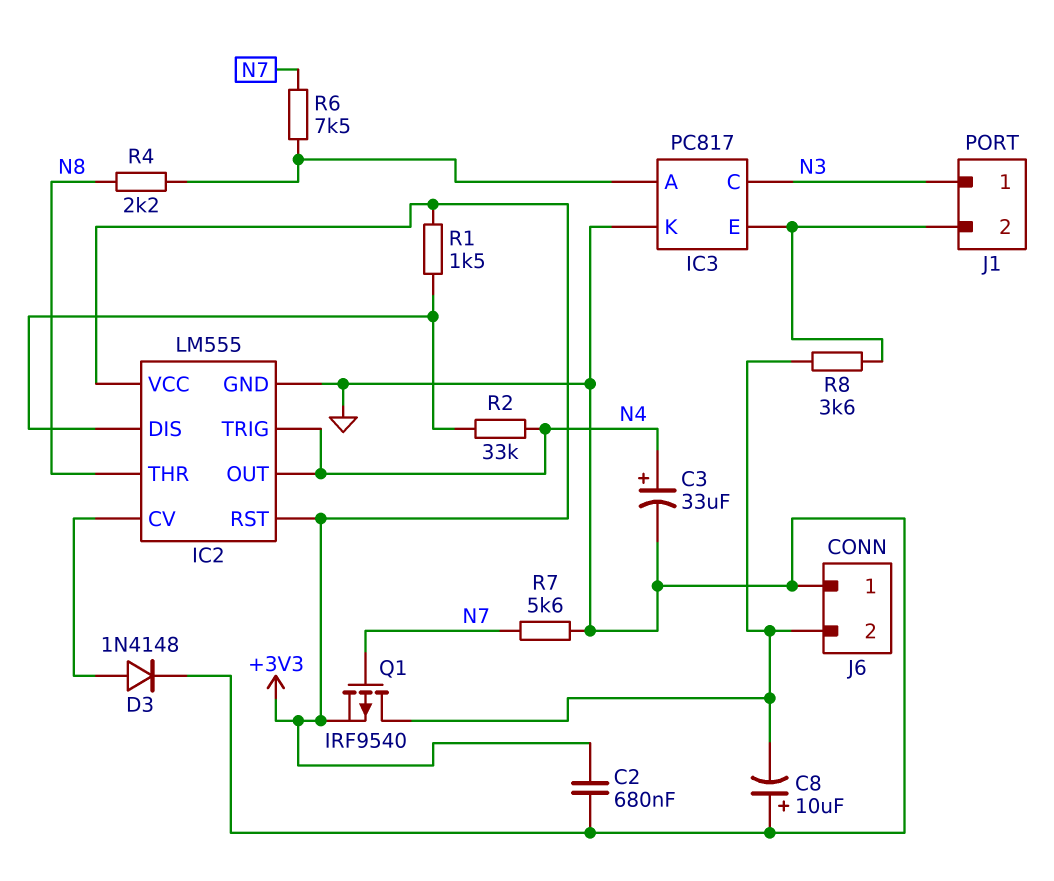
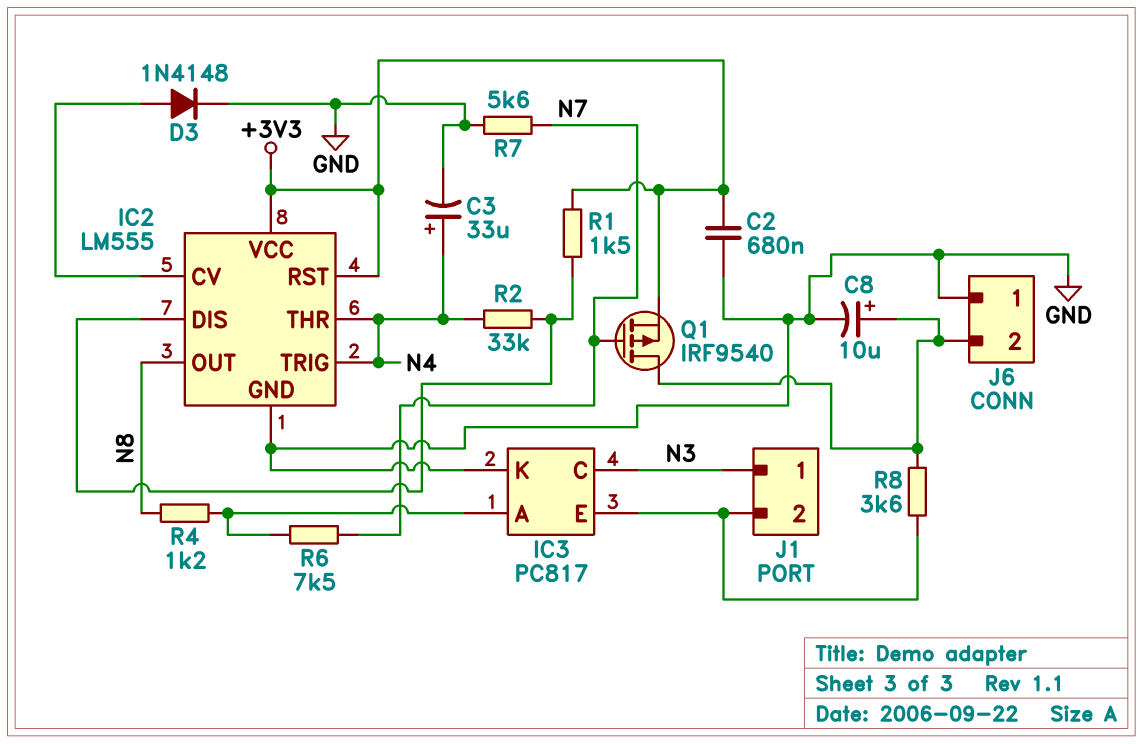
C8: 10uF (plus GND, minus J6/2) -> 10uF (plus J6/2, minus GND)
IC2 pin OUT: N4 -> N8
IC2 pin THR: N8 -> N4
R4: 2.2k (IC3/A, N8) -> 1.2k (IC3/A, N8)

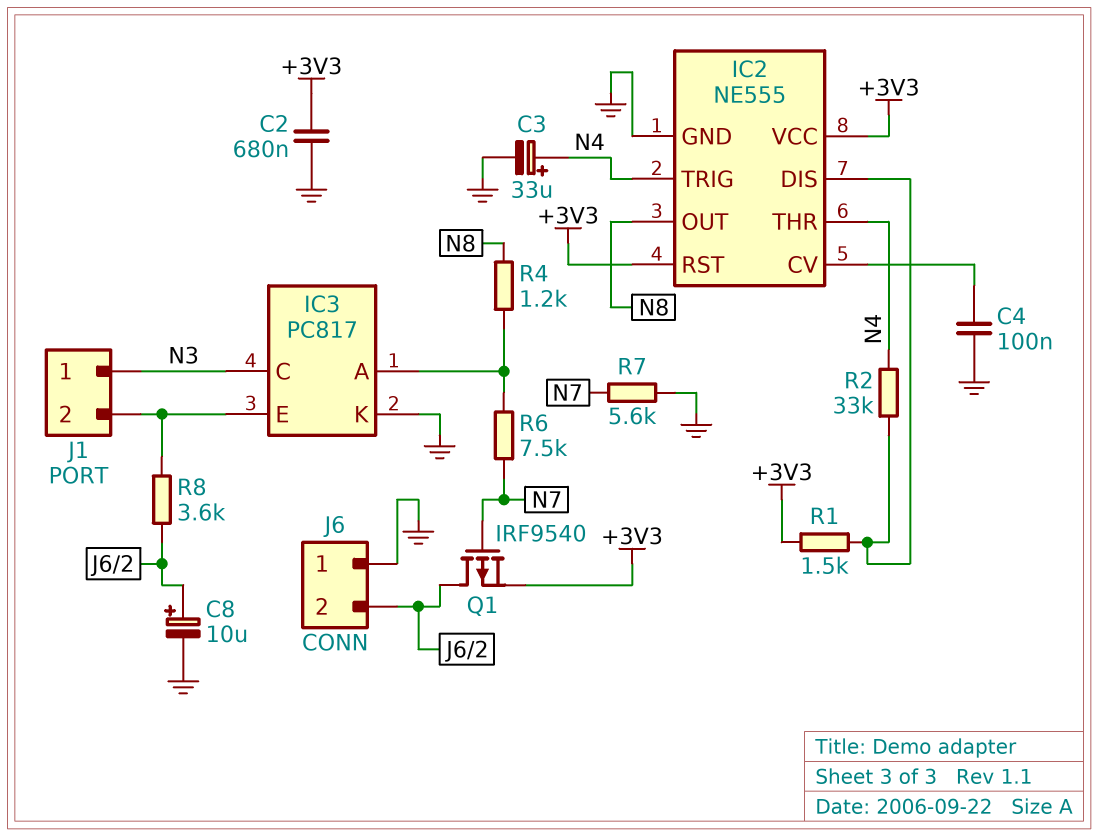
C4: none -> 100nF (GND, IC2/CV)
D3: diode 1N4148 (A IC2/CV, K GND) -> none
IC2: LM555 -> NE555

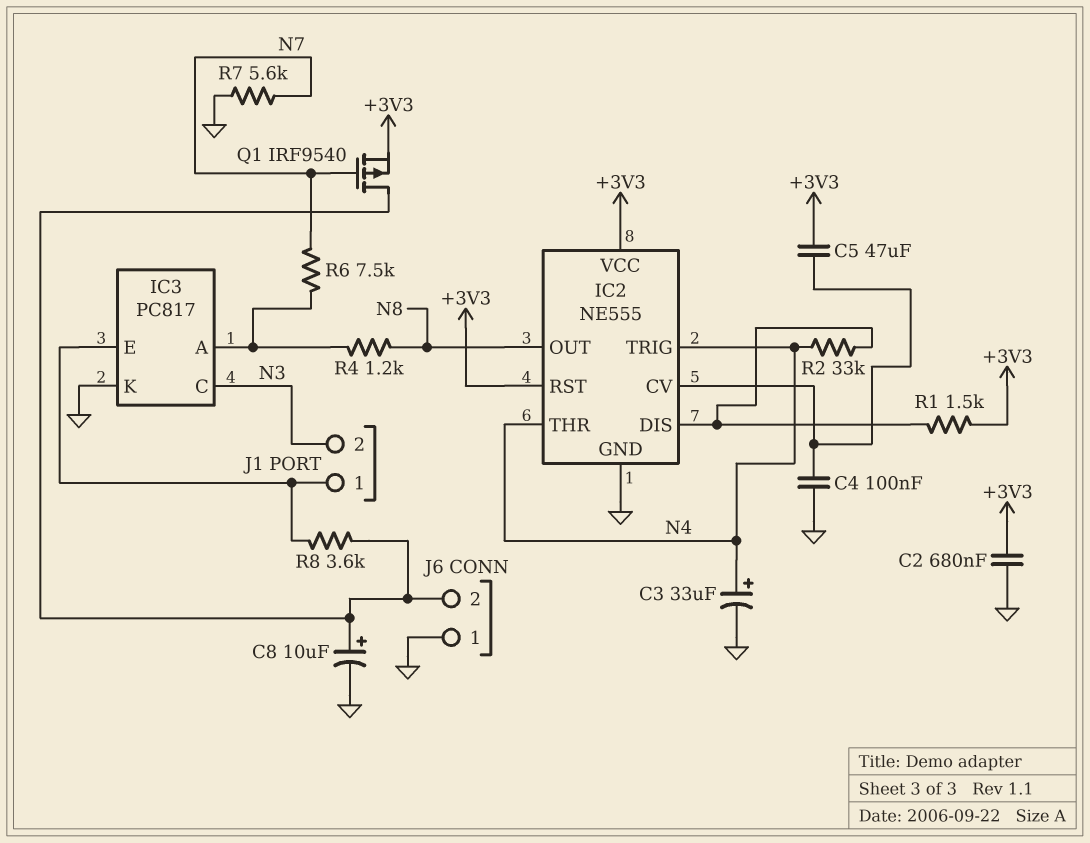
C5: none -> 47uF (+3V3, IC2/CV)
J1 pin 1: N3 -> IC3/E
J1 pin 2: IC3/E -> N3

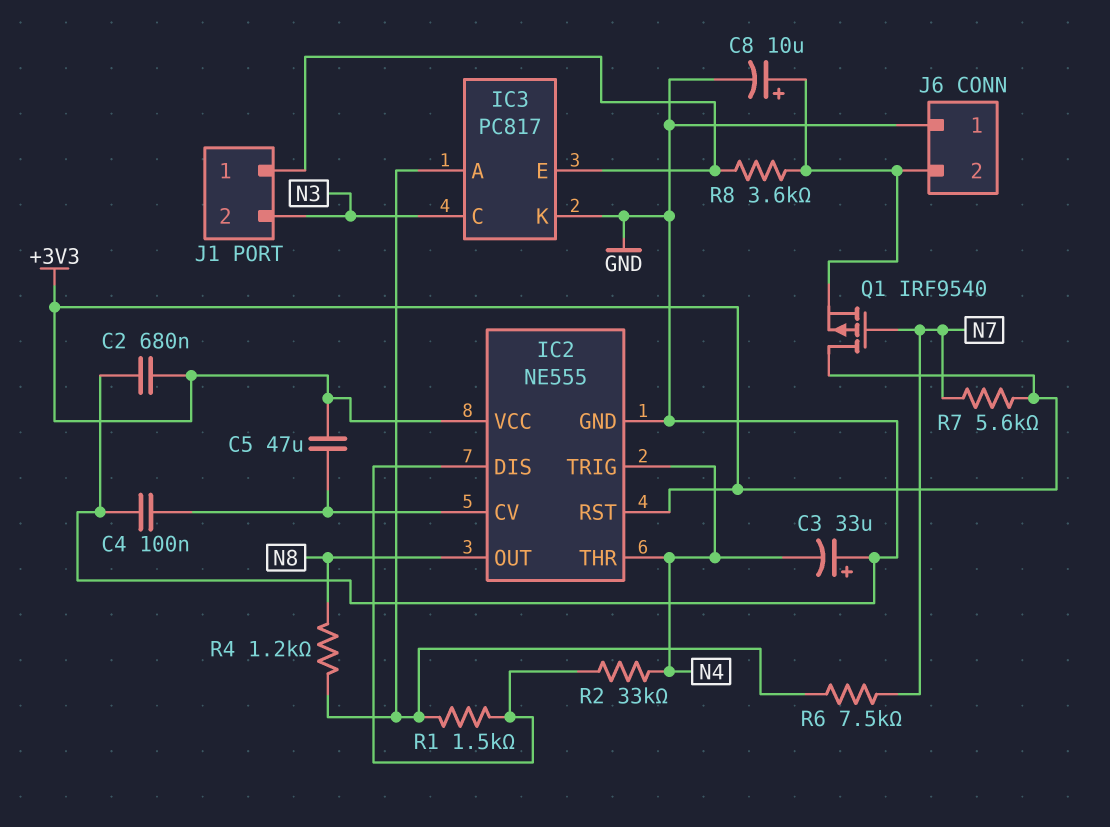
C3: 33uF (plus N4, minus GND) -> 33uF (plus GND, minus N4)
Q1: PMOS IRF9540 (G N7, D J6/2, S +3V3) -> PMOS IRF9540 (G N7, D +3V3, S J6/2)
R1: 1.5k (+3V3, IC2/DIS) -> 1.5k (IC2/DIS, IC3/A)
R7: 5.6k (GND, N7) -> 5.6k (+3V3, N7)

